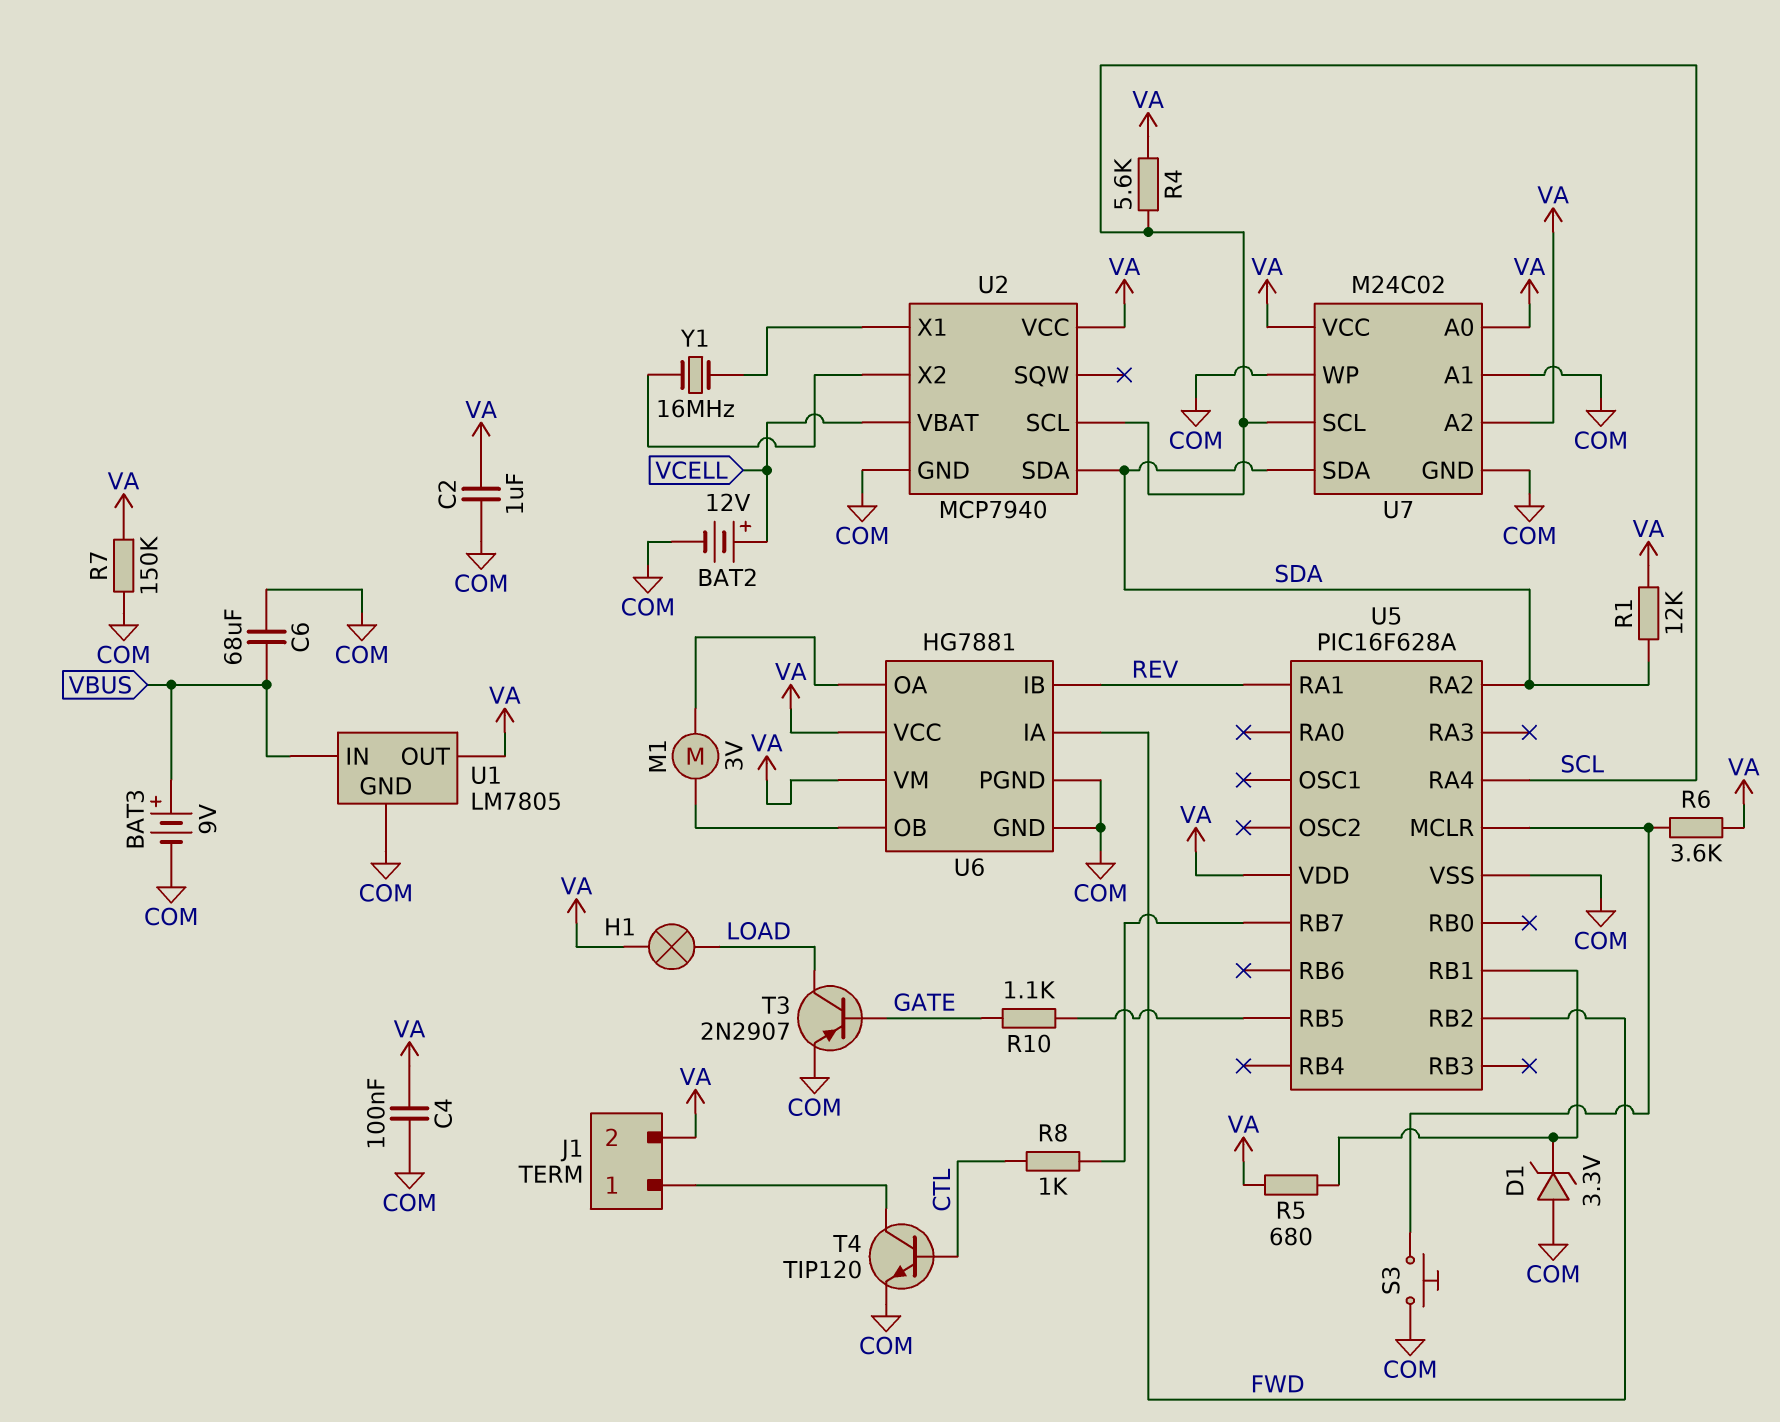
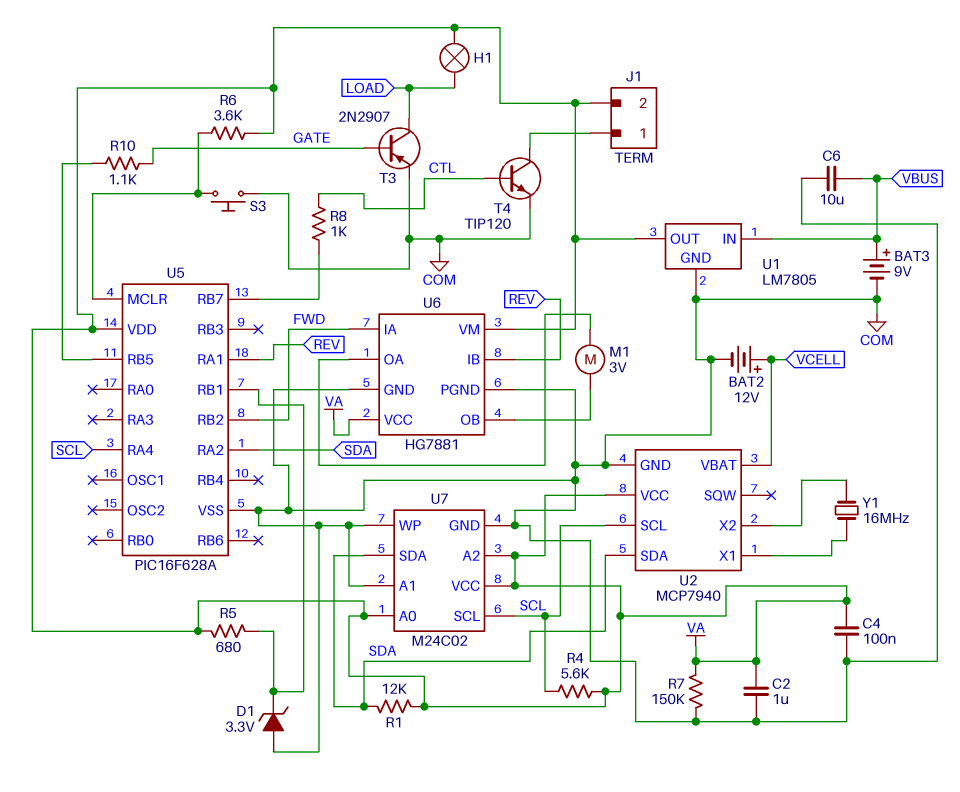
C6: 68uF (COM, VBUS) -> 10uF (COM, VBUS)

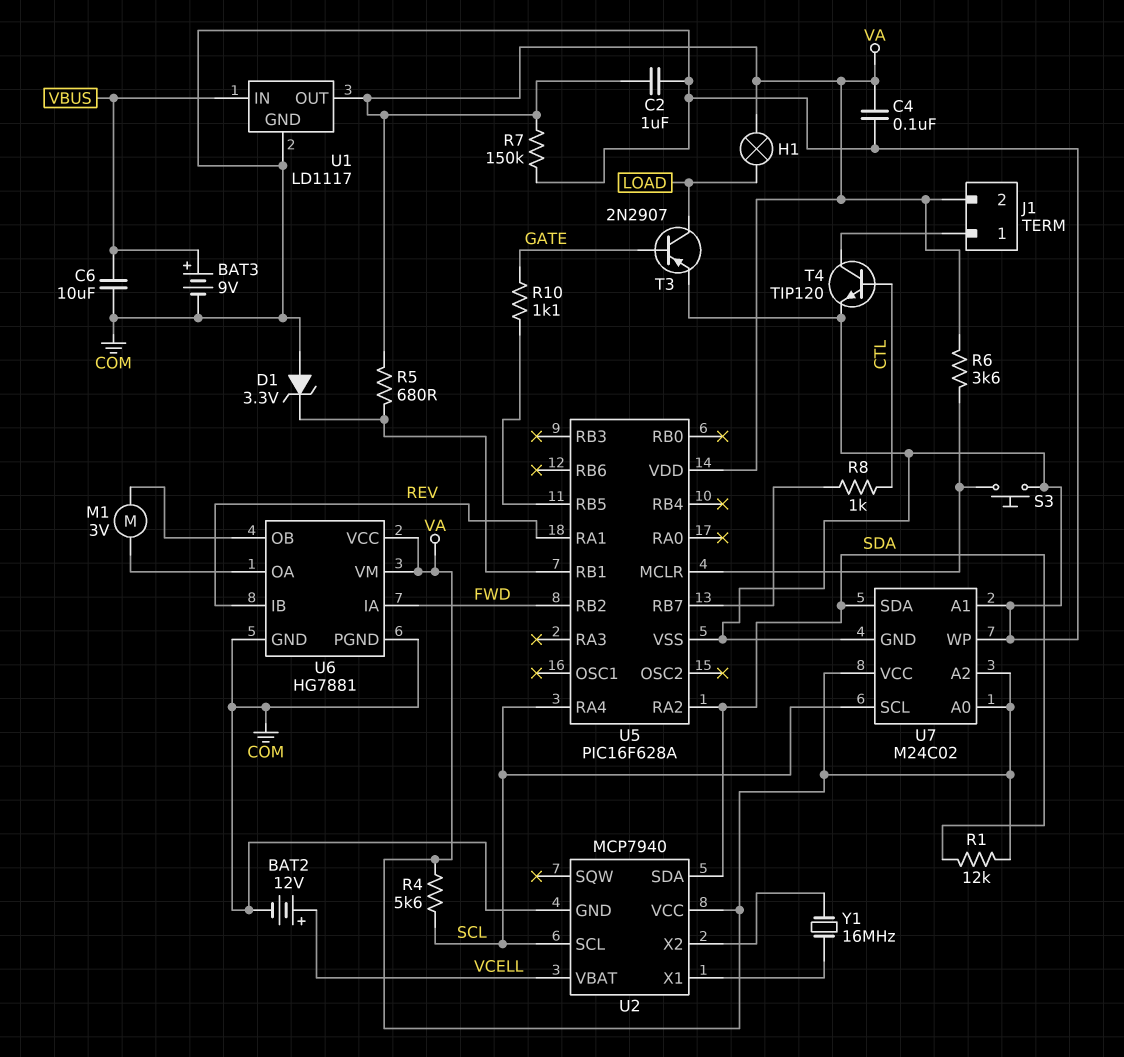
U1: LM7805 -> LD1117

